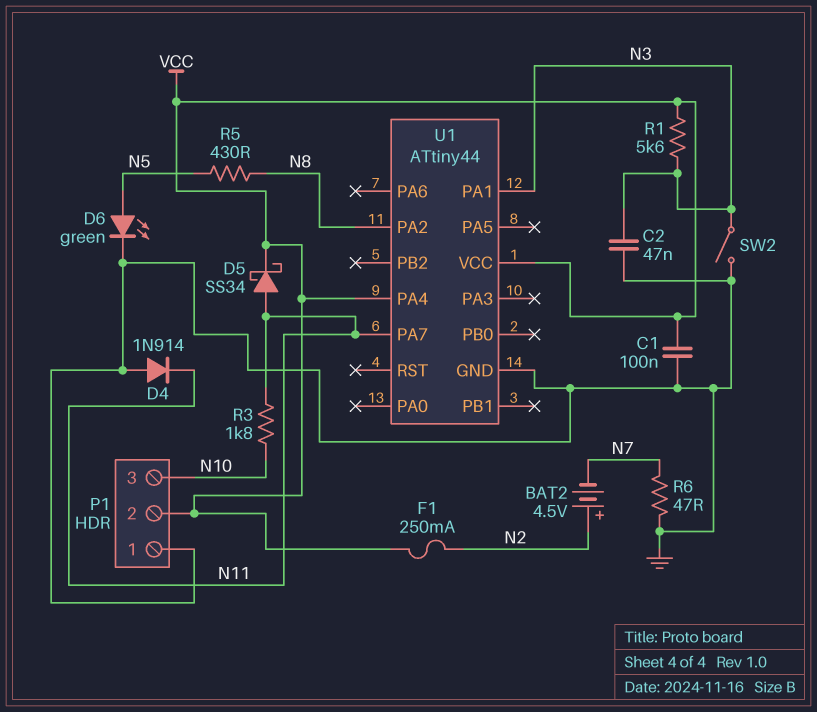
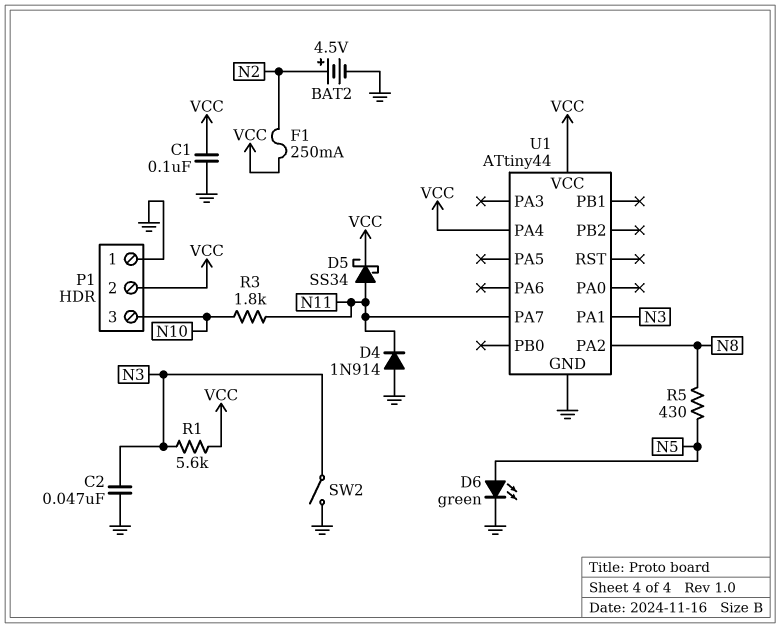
BAT2: 4.5V (plus N2, minus N7) -> 4.5V (plus N2, minus GND)
R6: 47 (GND, N7) -> none

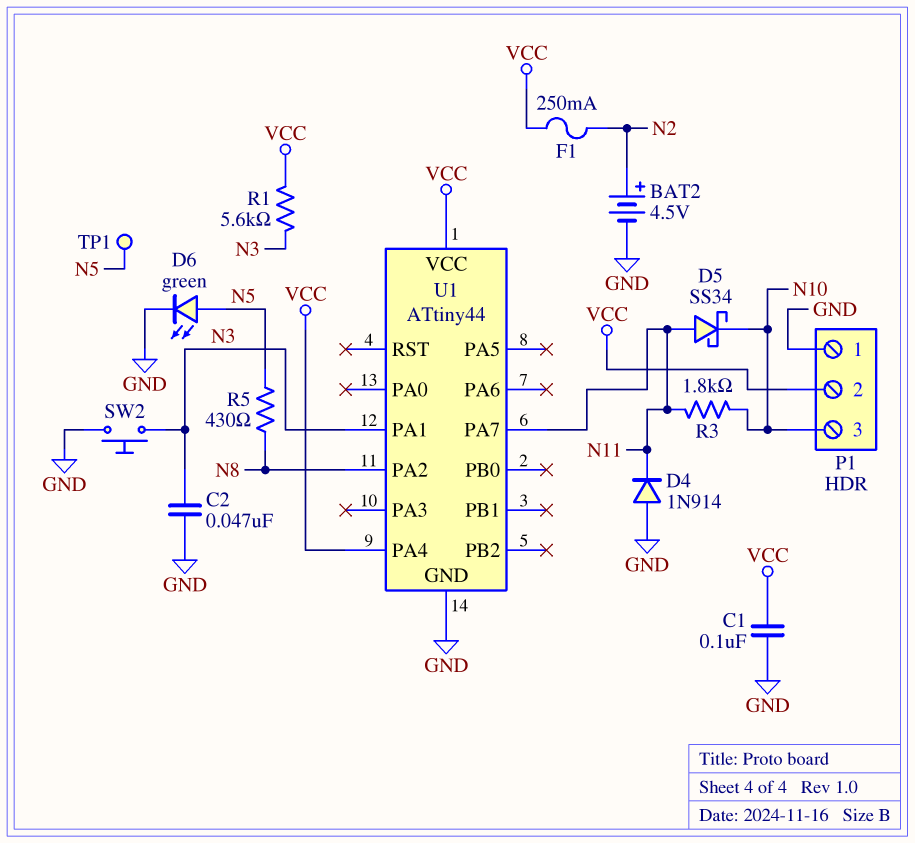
D5: schottky SS34 (A N11, K VCC) -> schottky SS34 (A N11, K N10)
SW2: switch (GND, N3) -> button (GND, N3)
TP1: none -> test point (N5)

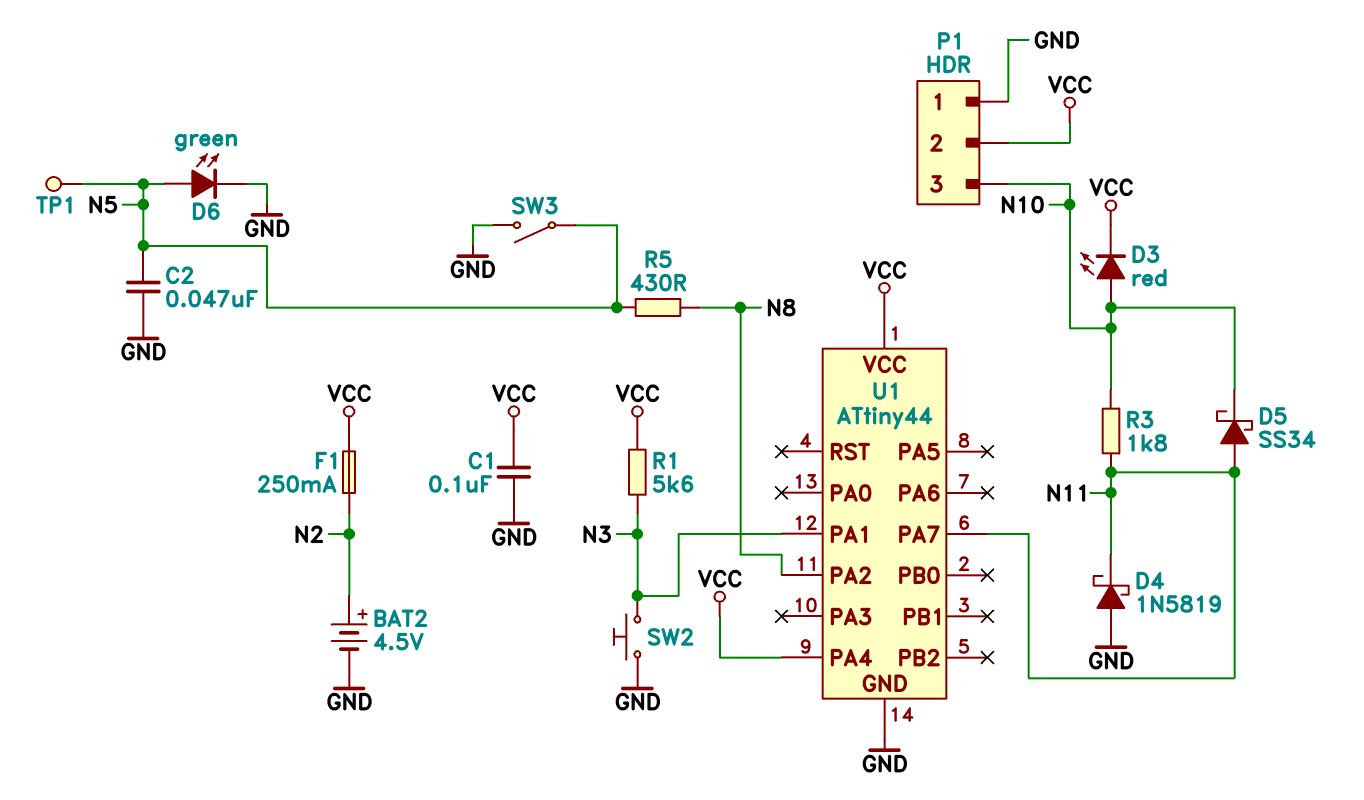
C2: 47nF (GND, N3) -> 47nF (GND, N5)
D3: none -> LED red (A N10, K VCC)
D4: diode 1N914 (A GND, K N11) -> schottky 1N5819 (A GND, K N11)
SW3: none -> switch (GND, N5)

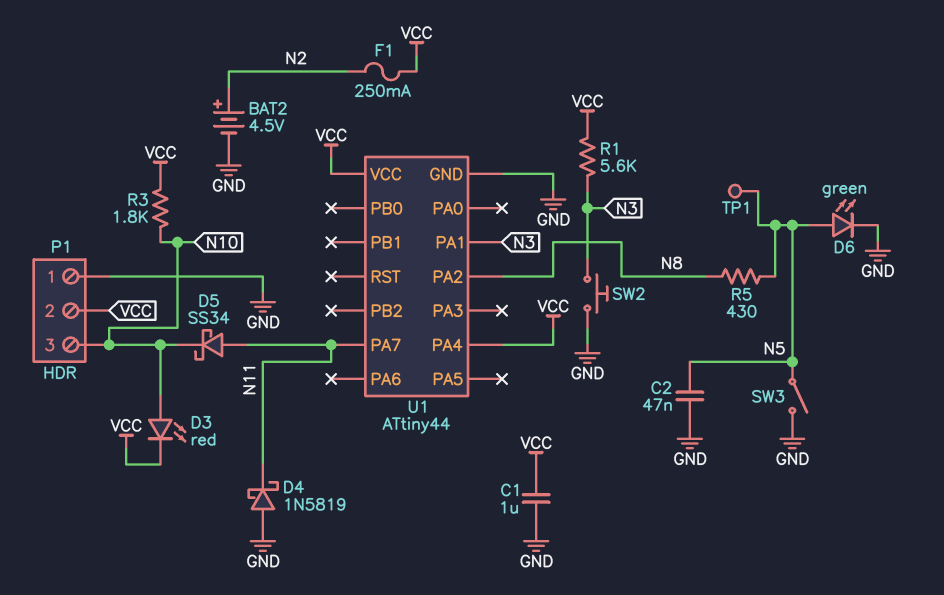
C1: 100nF (GND, VCC) -> 1uF (GND, VCC)
R3: 1.8k (N10, N11) -> 1.8k (N10, VCC)

